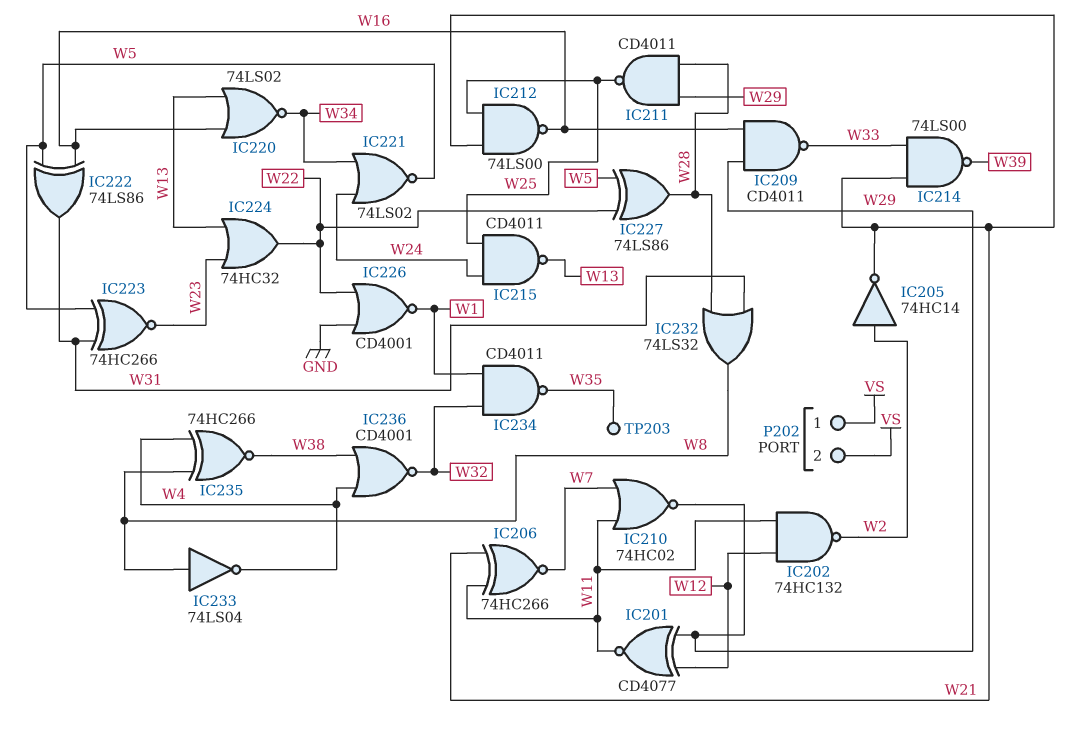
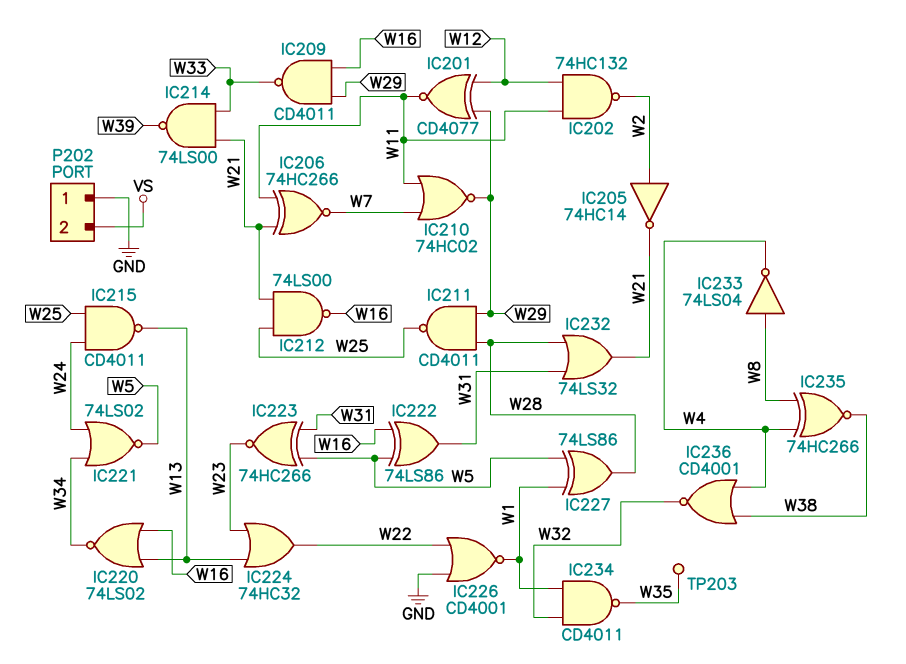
IC227: XOR 74LS86 (in W5, in W22, out W28) -> XOR 74LS86 (in W1, in W5, out W28)
IC232: OR 74LS32 (in W28, in W31, out W8) -> OR 74LS32 (in W28, in W31, out W21)
P202 pin 1: VS -> GND

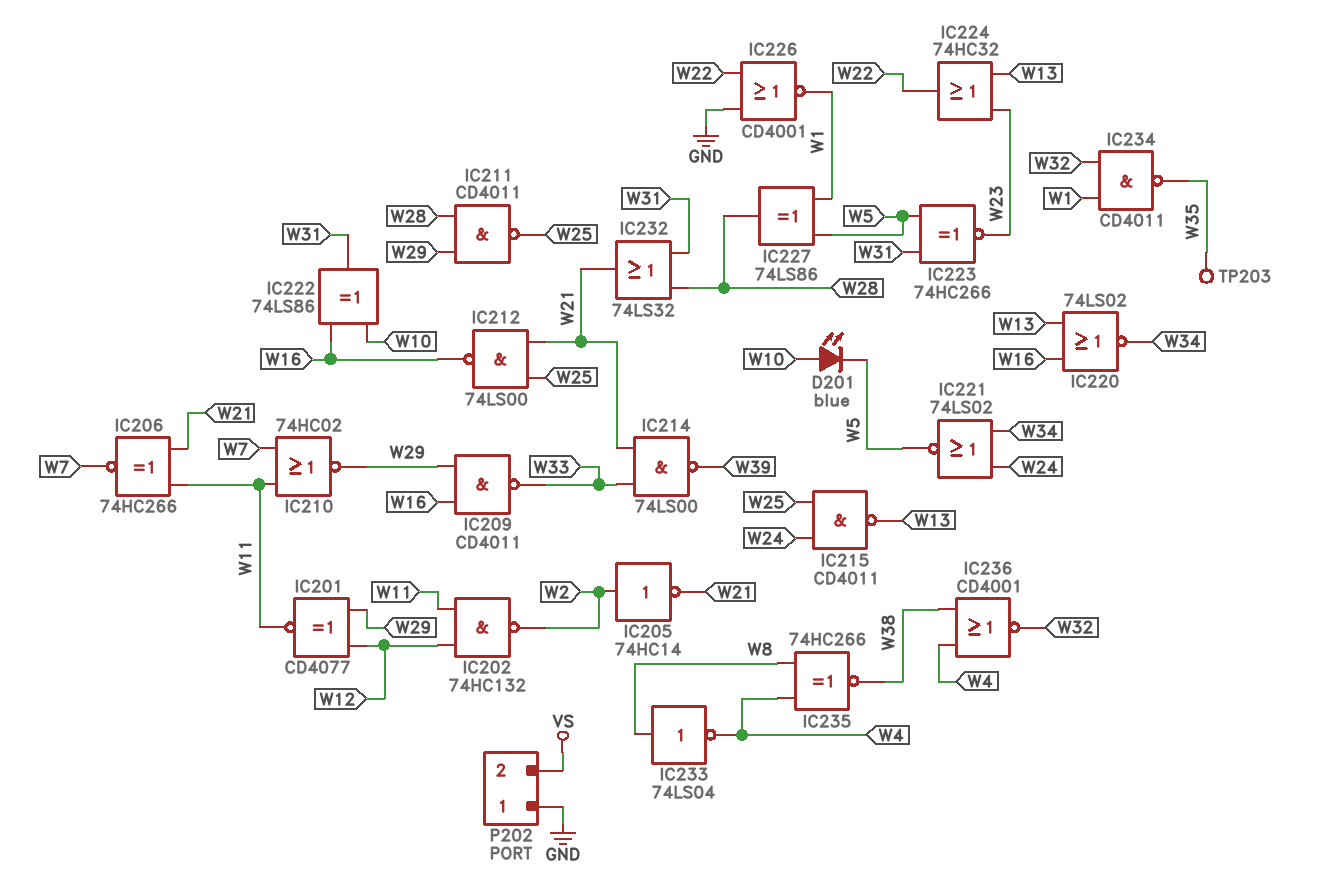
D201: none -> LED blue (A W10, K W5)
IC222: XOR 74LS86 (in W5, in W16, out W31) -> XOR 74LS86 (in W10, in W16, out W31)

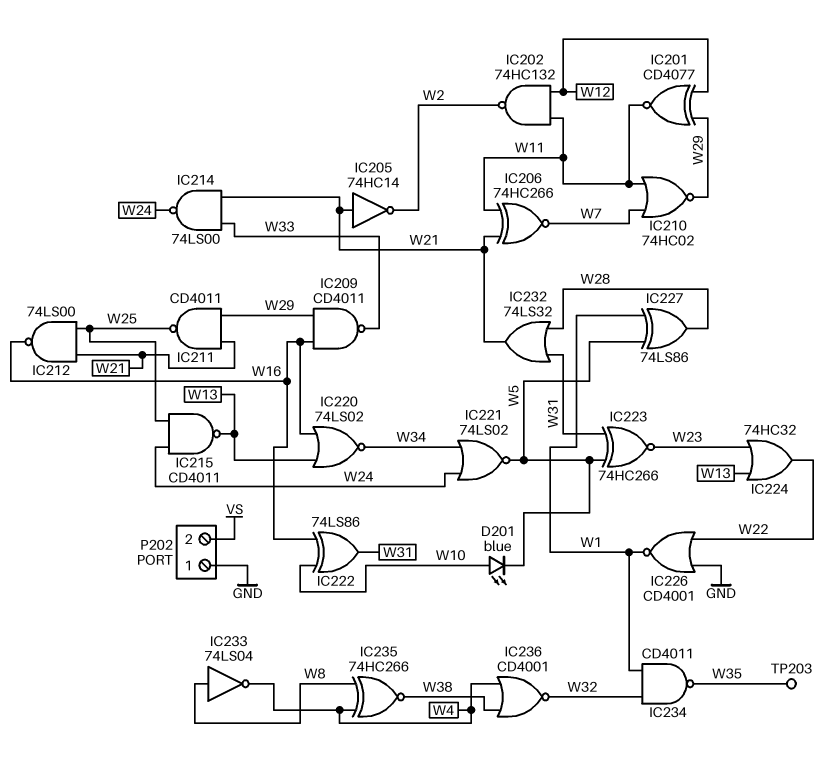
IC205: NOT 74HC14 (in W2, out W21) -> NOT 74HC14 (in W21, out W2)
IC211: NAND CD4011 (in W28, in W29, out W25) -> NAND CD4011 (in W21, in W29, out W25)
IC214: NAND 74LS00 (in W21, in W33, out W39) -> NAND 74LS00 (in W21, in W33, out W24)

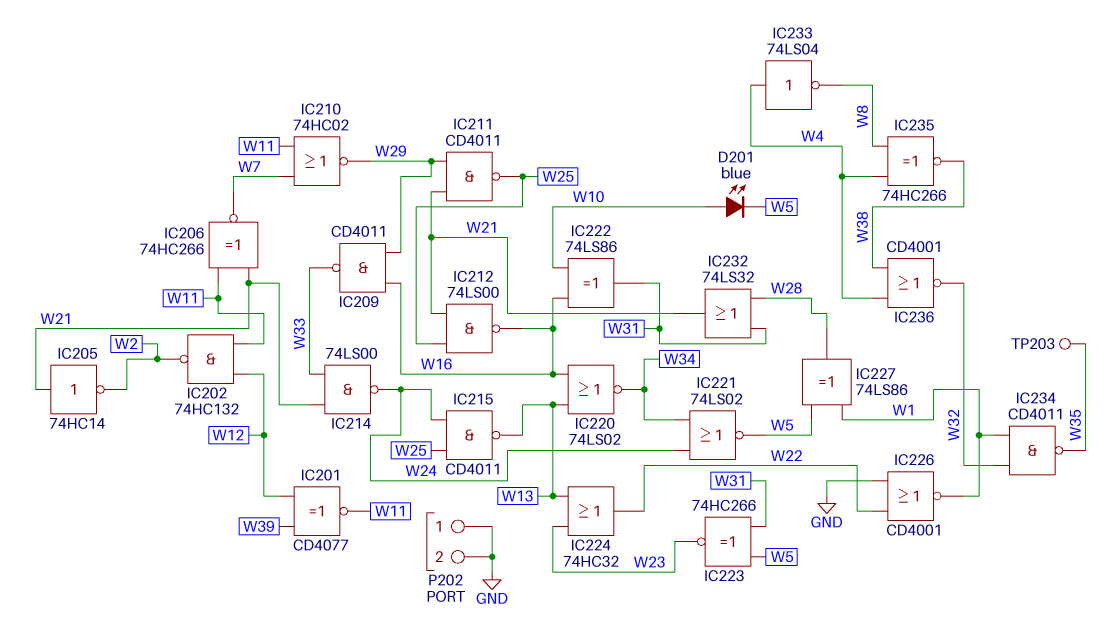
IC201: XNOR CD4077 (in W12, in W29, out W11) -> XNOR CD4077 (in W12, in W39, out W11)
IC233: NOT 74LS04 (in W8, out W4) -> NOT 74LS04 (in W4, out W8)
P202 pin 2: VS -> GND

